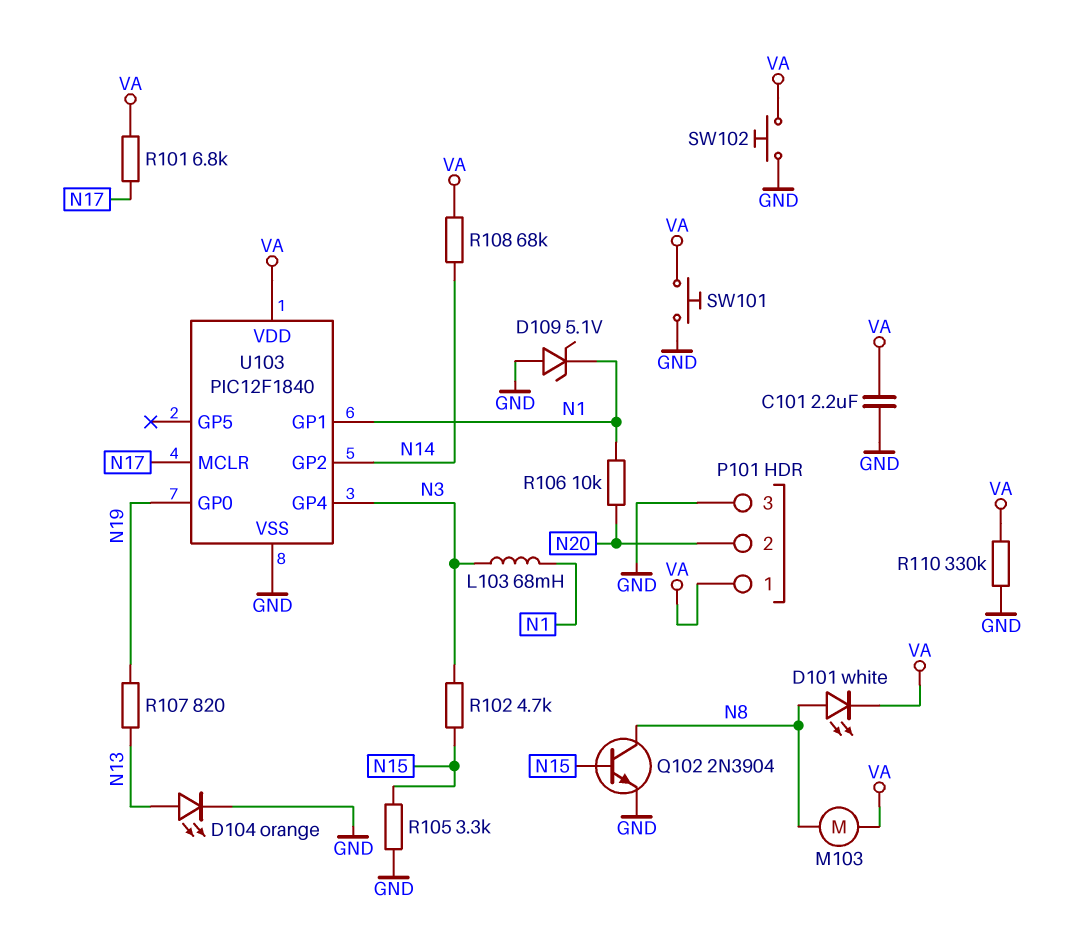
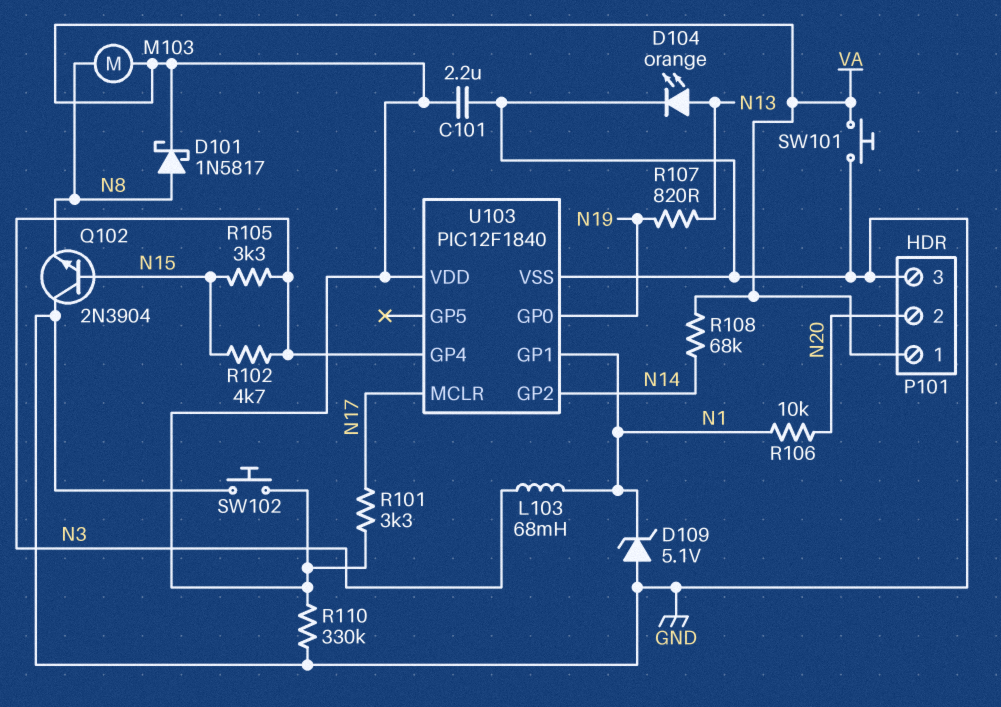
D101: LED white (A N8, K VA) -> schottky 1N5817 (A N8, K VA)
Q102: NPN 2N3904 (B N15, C N8, E GND) -> NPN 2N3904 (B N15, C GND, E N8)
R101: 6.8k (N17, VA) -> 3.3k (N17, VA)
R105: 3.3k (GND, N15) -> 3.3k (N3, N15)

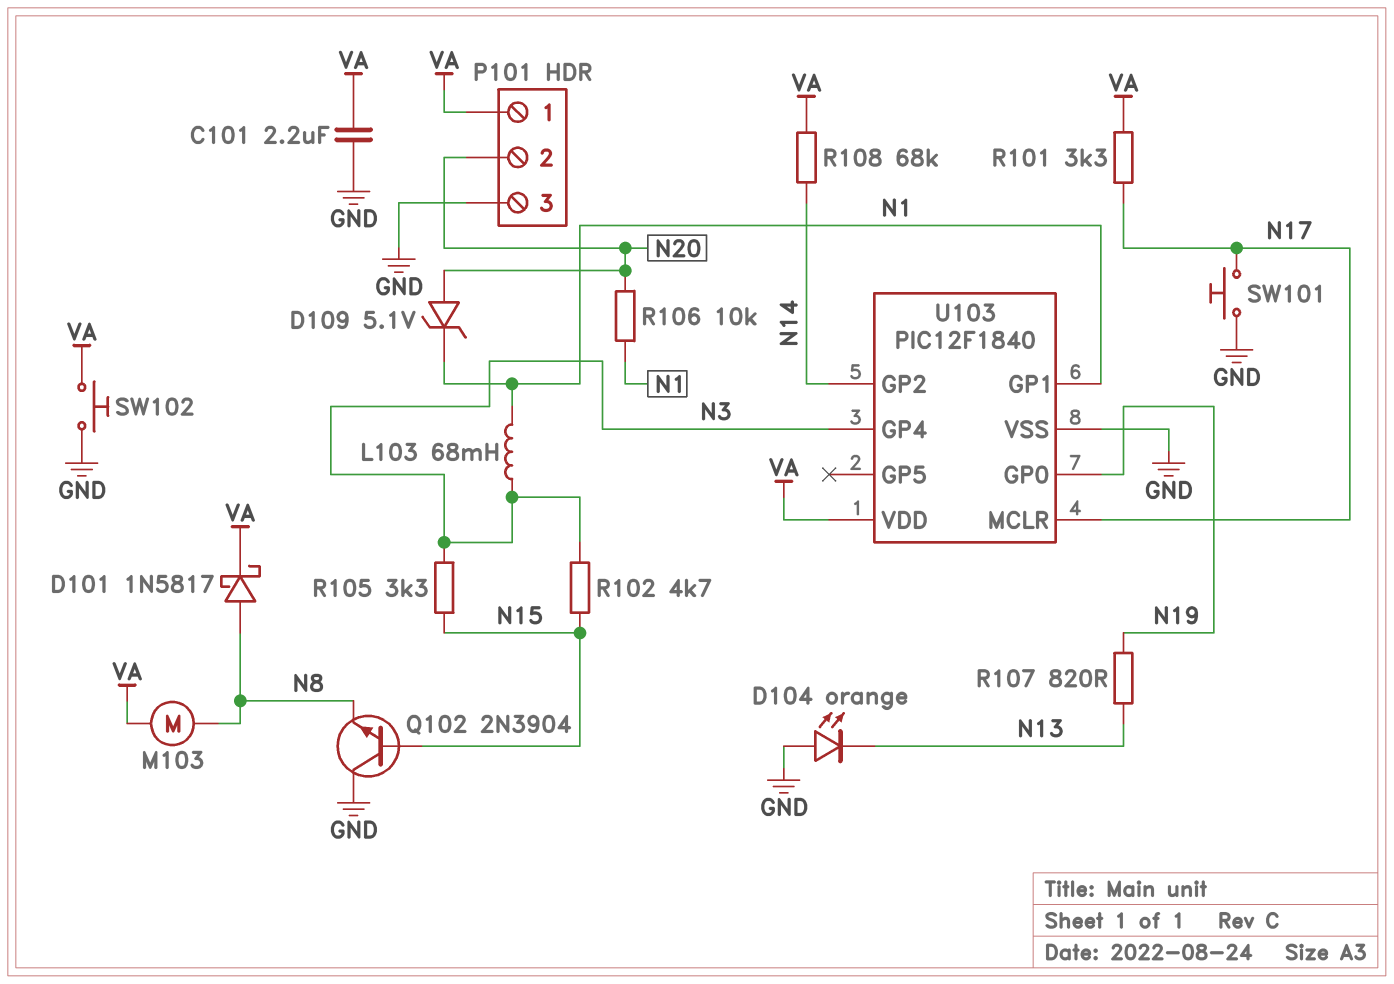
D104: LED orange (A N13, K GND) -> LED orange (A GND, K N13)
D109: zener 5.1V (A GND, K N1) -> zener 5.1V (A N20, K N1)
R110: 330k (GND, VA) -> none
SW101: button (GND, VA) -> button (GND, N17)

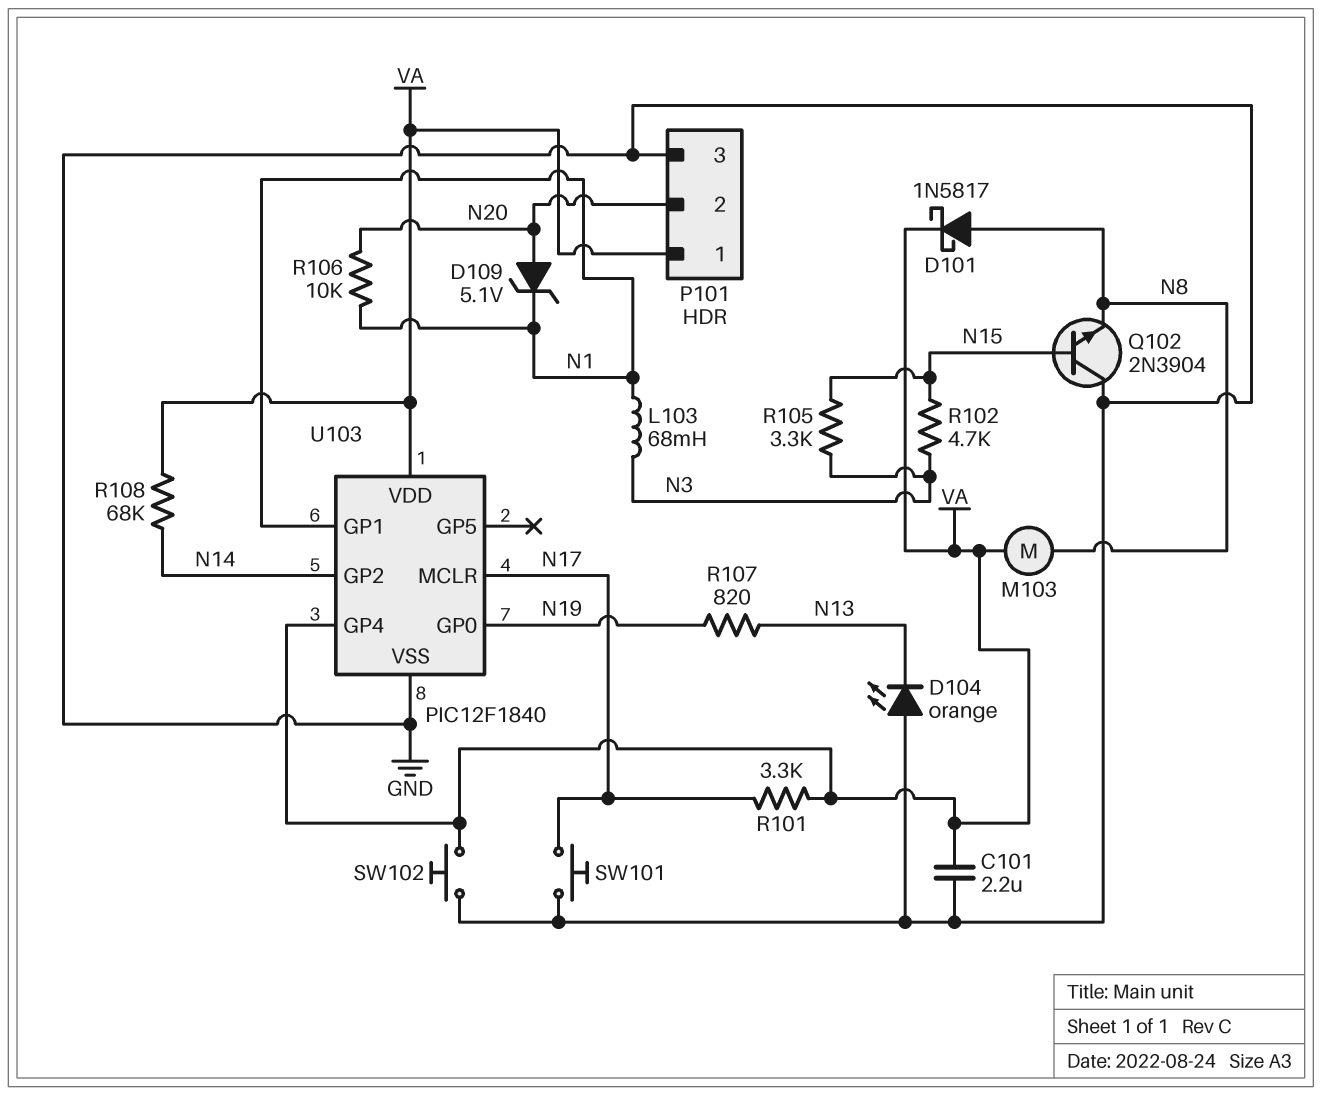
U103 pin GP4: N3 -> VA

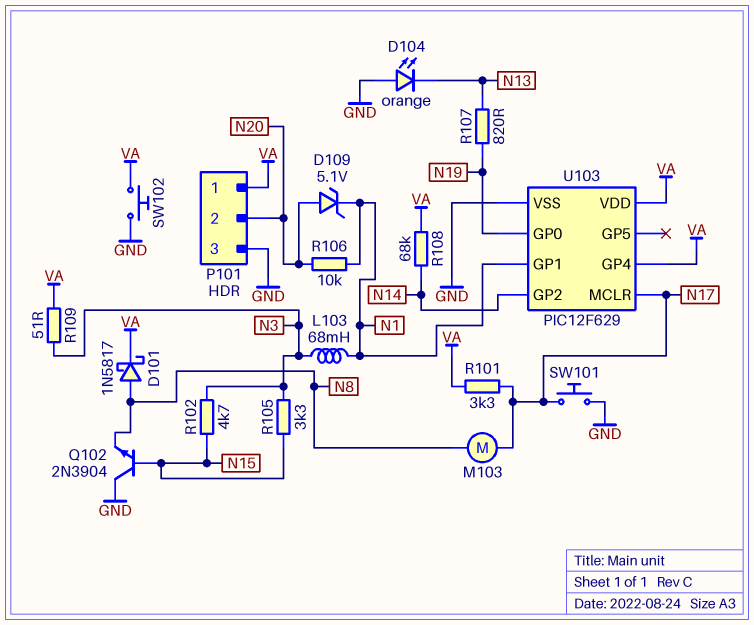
C101: 2.2uF (GND, VA) -> none
M103: motor (N8, VA) -> motor (N8, N17)
R109: none -> 51 (N3, VA)
U103: PIC12F1840 -> PIC12F629

